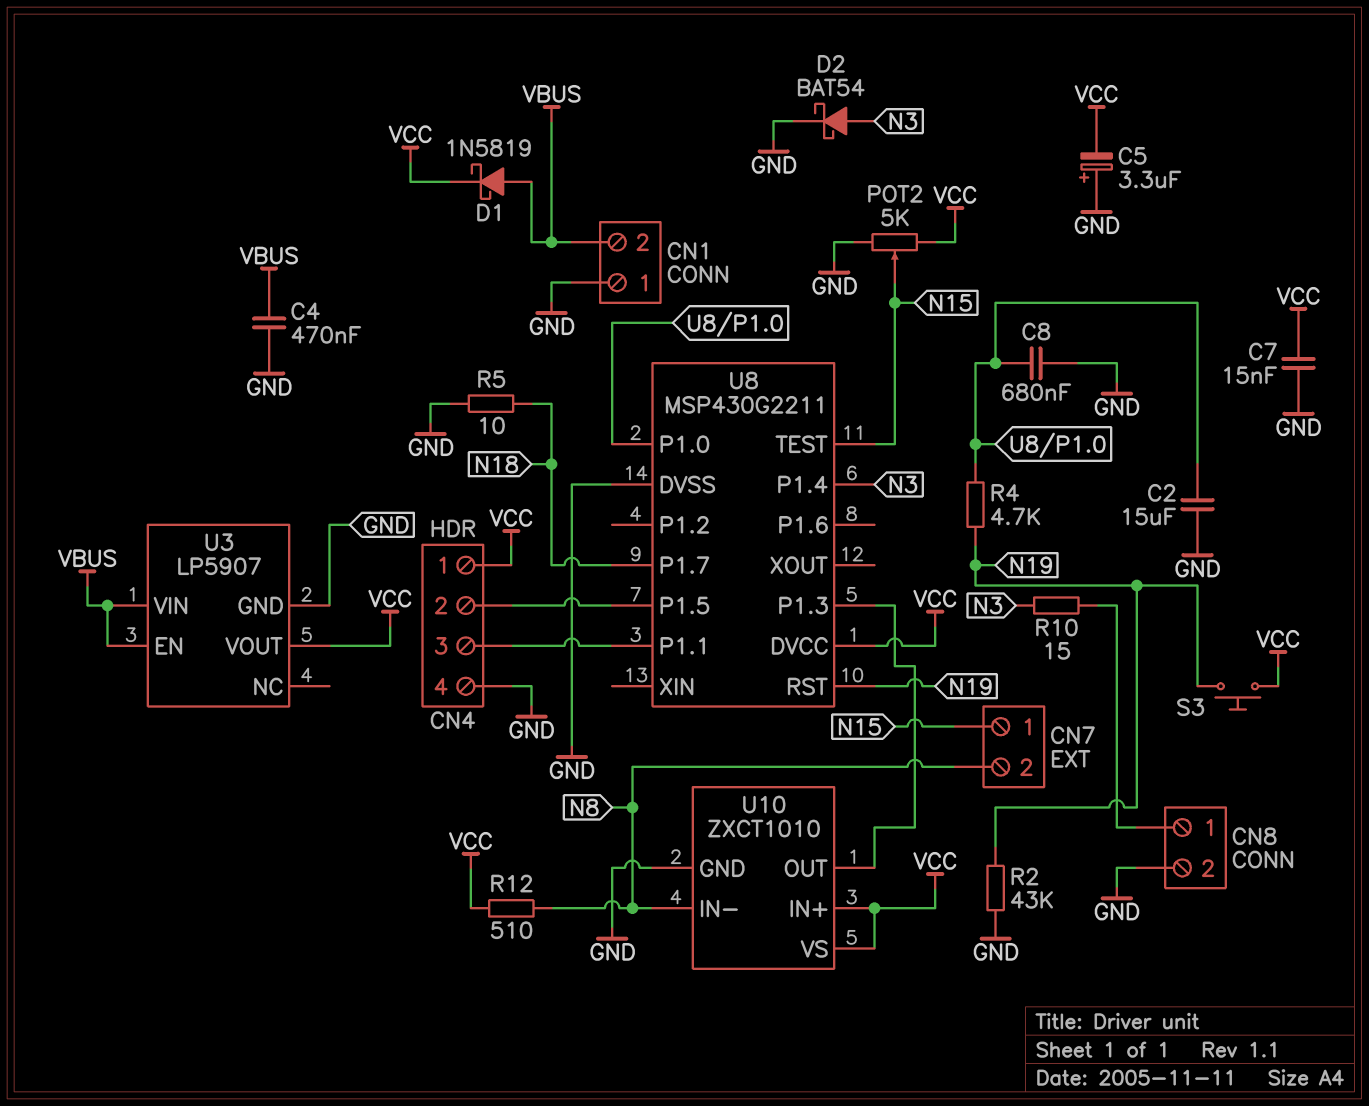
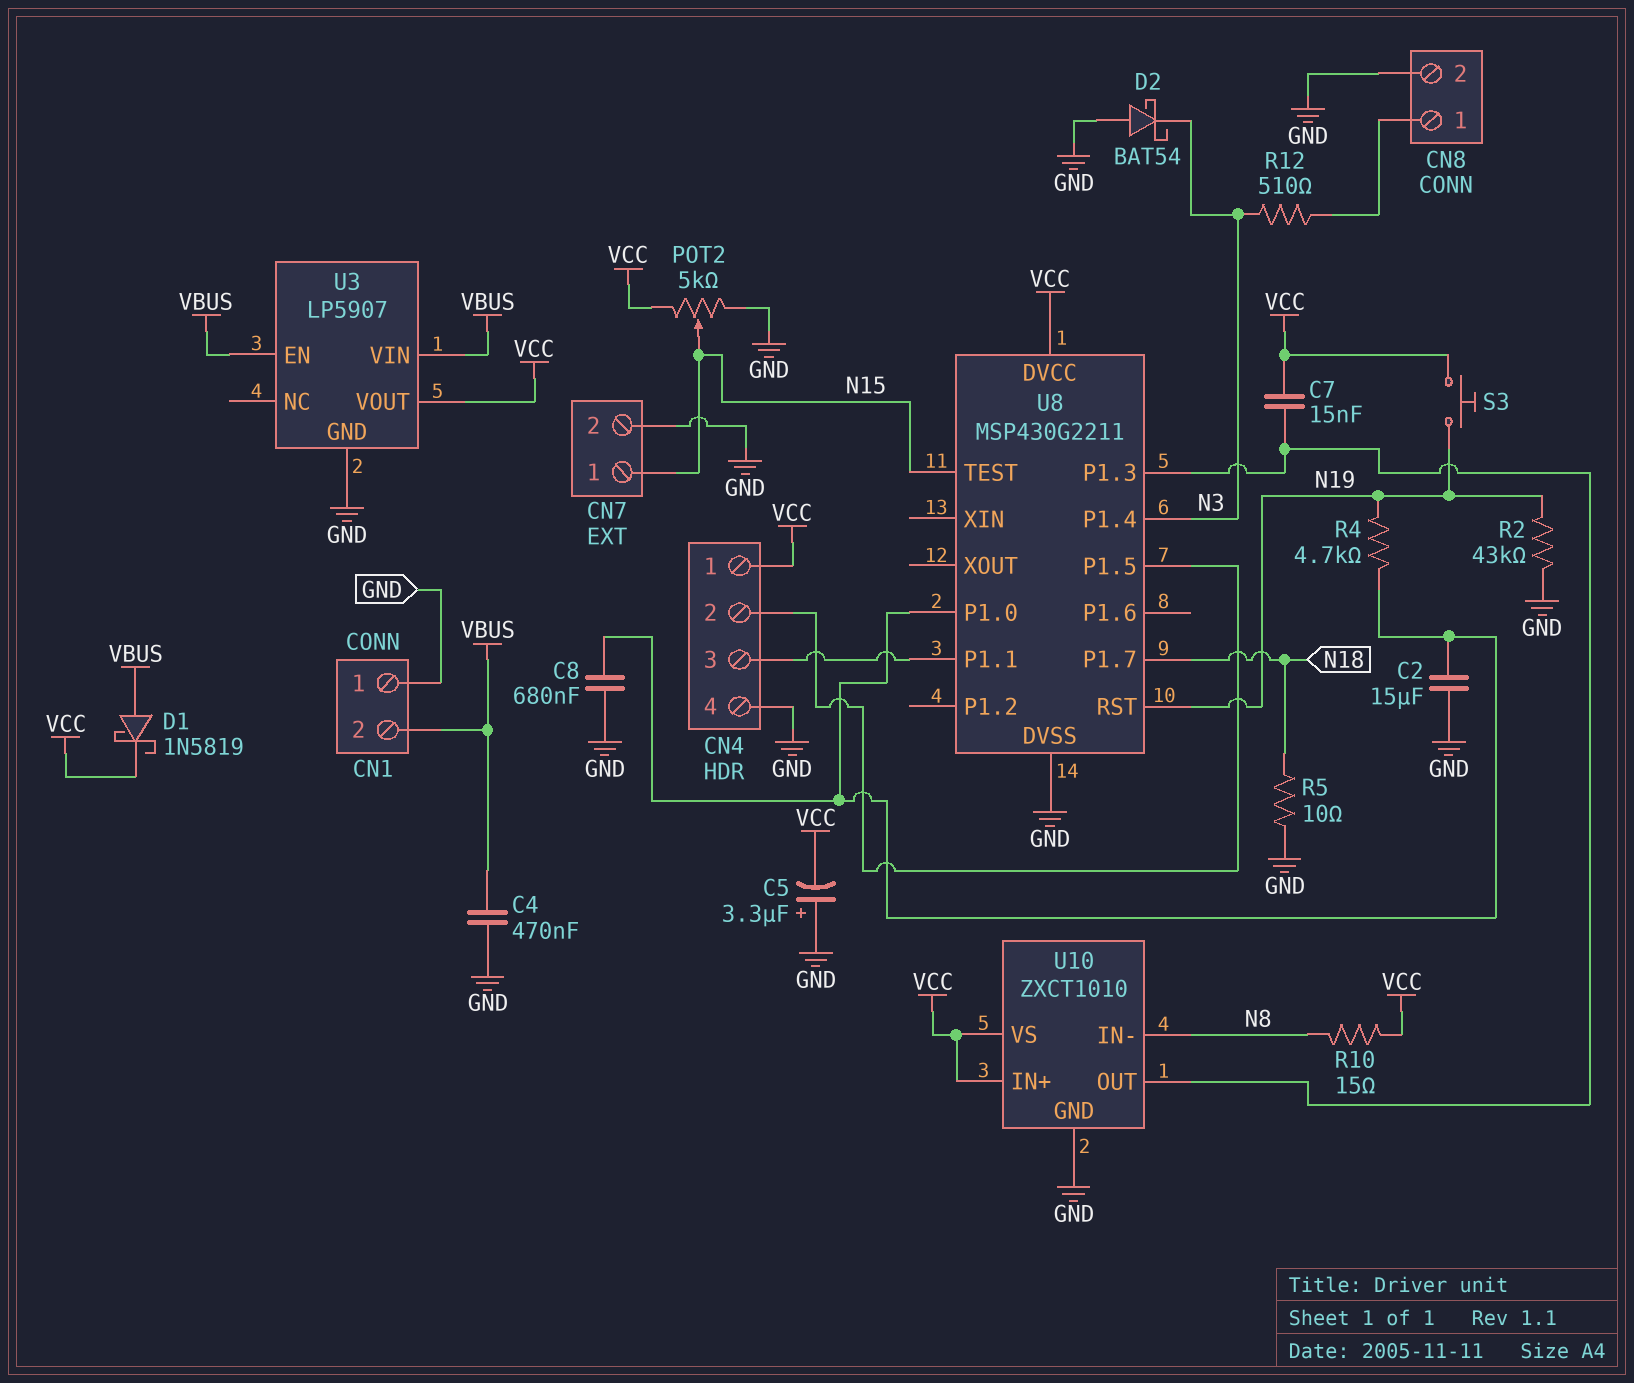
C7: 15nF (GND, VCC) -> 15nF (U8/P1.3, VCC)
CN7 pin 2: N8 -> GND
D2: schottky BAT54 (A N3, K GND) -> schottky BAT54 (A GND, K N3)
R10: 15 (CN8/1, N3) -> 15 (N8, VCC)
R12: 510 (N8, VCC) -> 510 (CN8/1, N3)

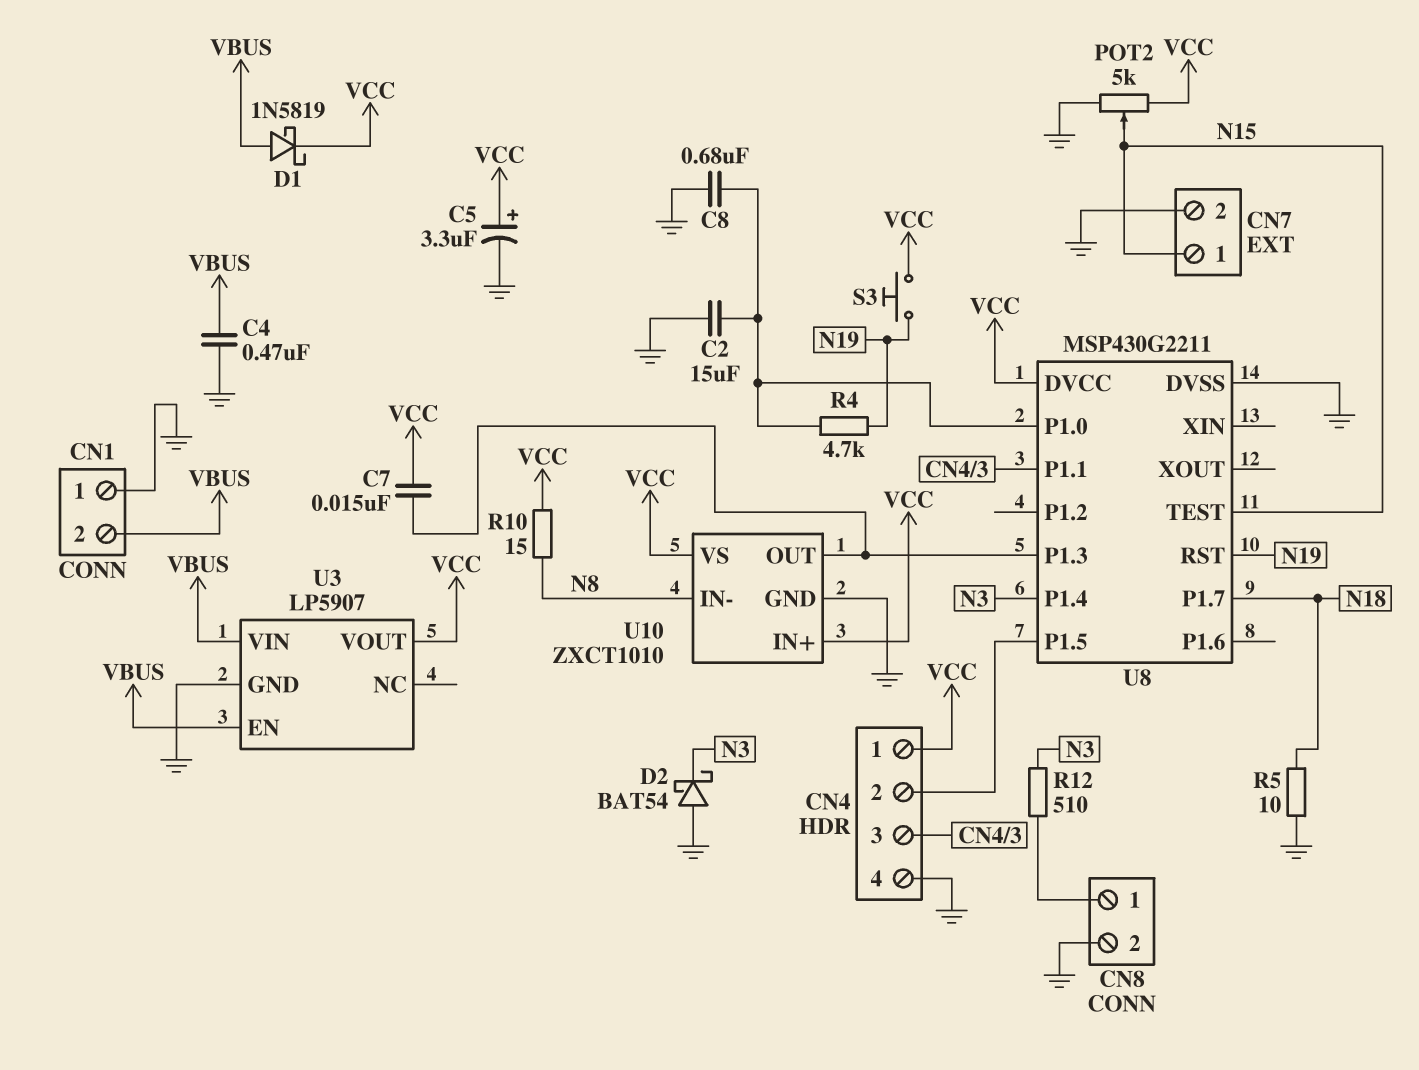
C5: 3.3uF (plus GND, minus VCC) -> 3.3uF (plus VCC, minus GND)
R2: 43k (GND, N19) -> none

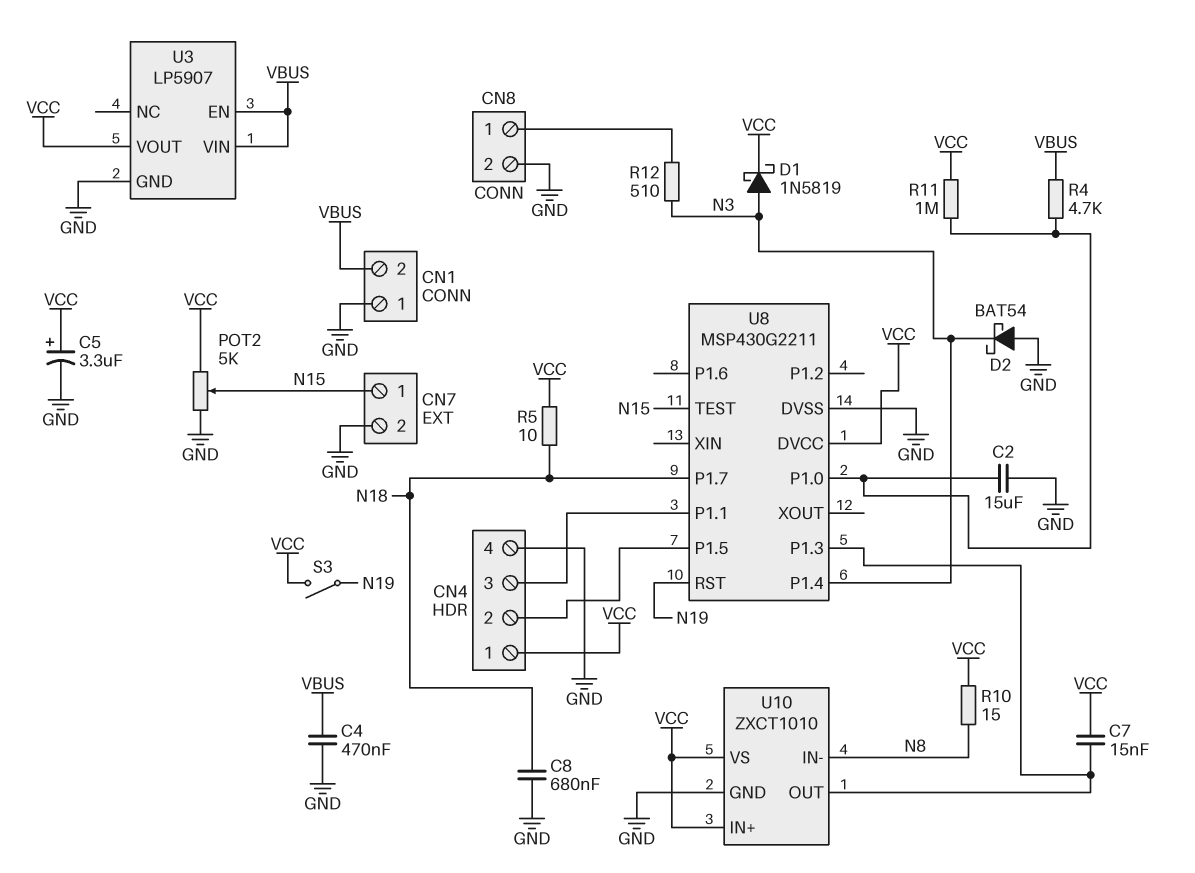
C8: 680nF (GND, U8/P1.0) -> 680nF (GND, N18)
D1: schottky 1N5819 (A VBUS, K VCC) -> schottky 1N5819 (A N3, K VCC)
R4: 4.7k (N19, U8/P1.0) -> 4.7k (U8/P1.0, VBUS)
R5: 10 (GND, N18) -> 10 (N18, VCC)
R11: none -> 1M (U8/P1.0, VCC)
S3: button (N19, VCC) -> switch (N19, VCC)

